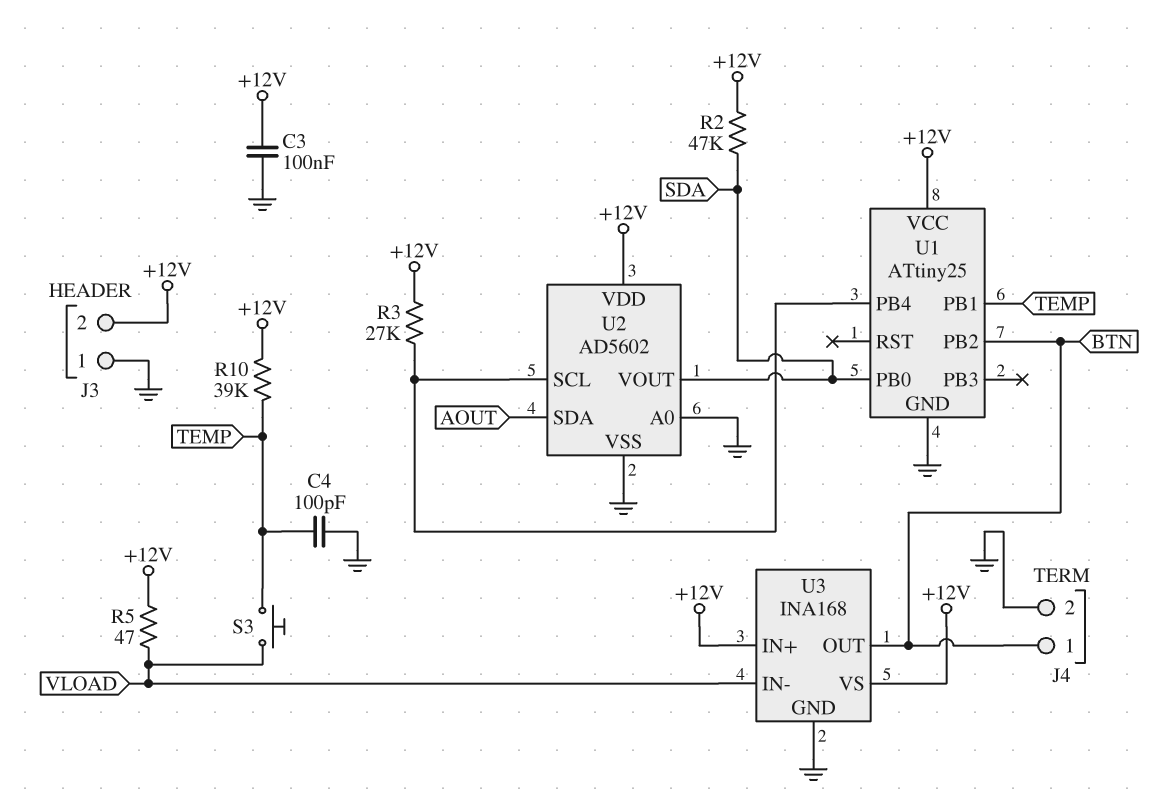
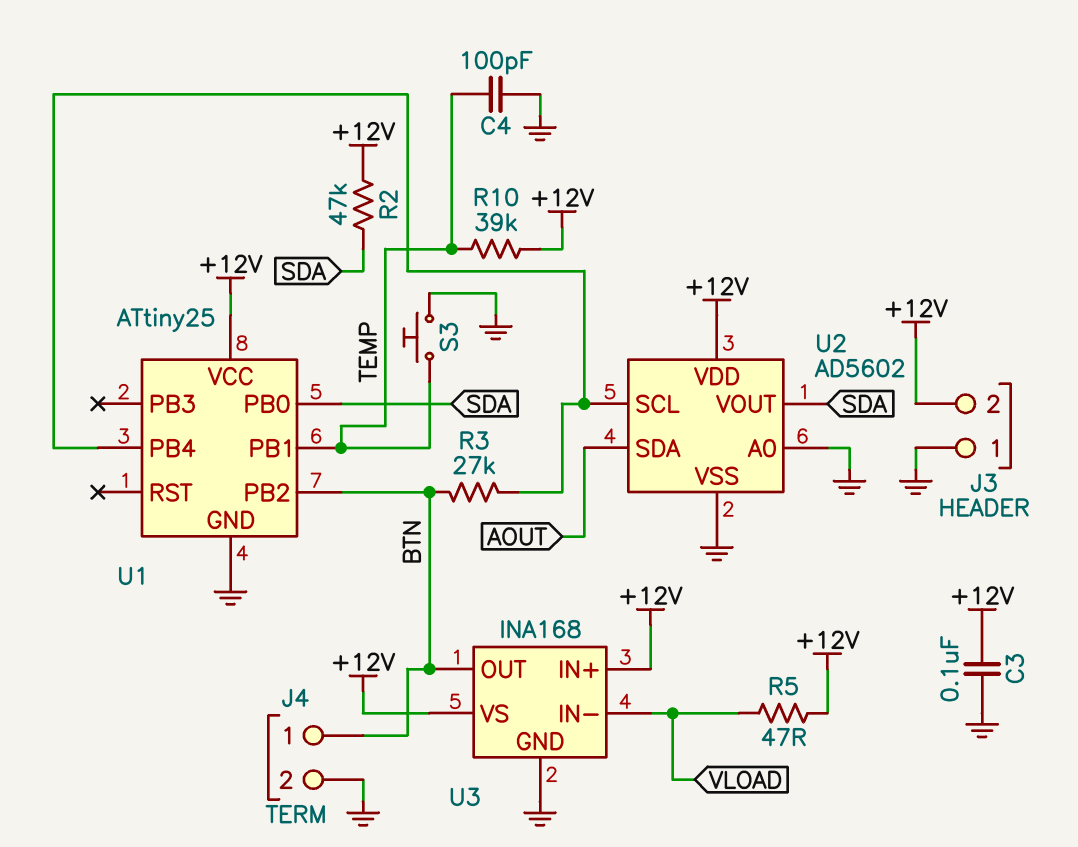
R3: 27k (+12V, U1/PB4) -> 27k (BTN, U1/PB4)
S3: button (TEMP, VLOAD) -> button (GND, TEMP)

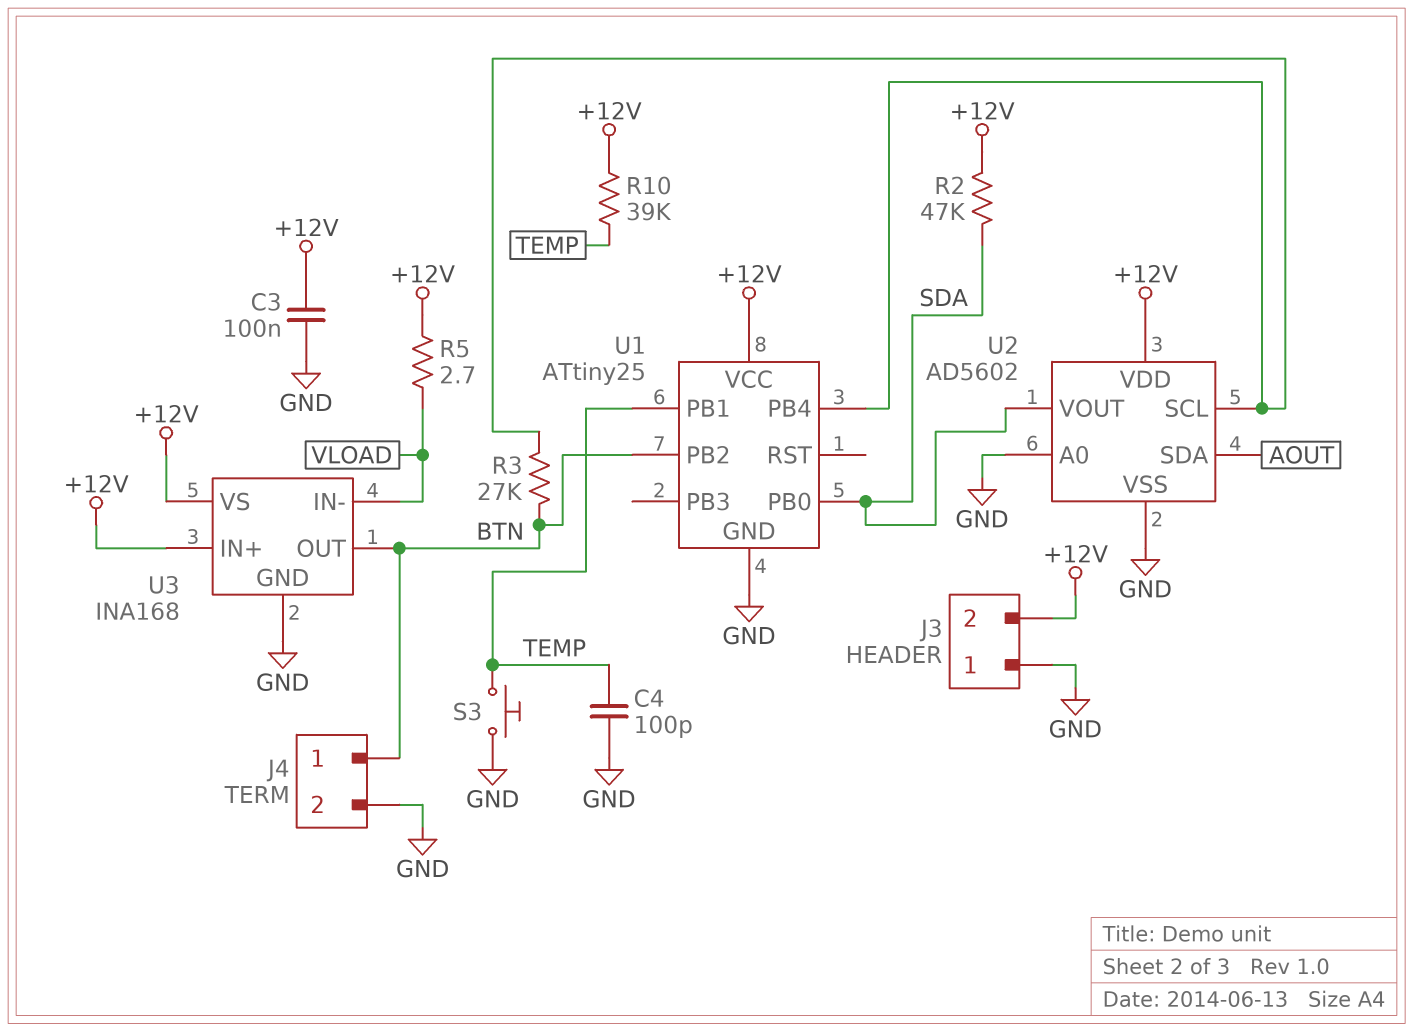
R5: 47 (+12V, VLOAD) -> 2.7 (+12V, VLOAD)

